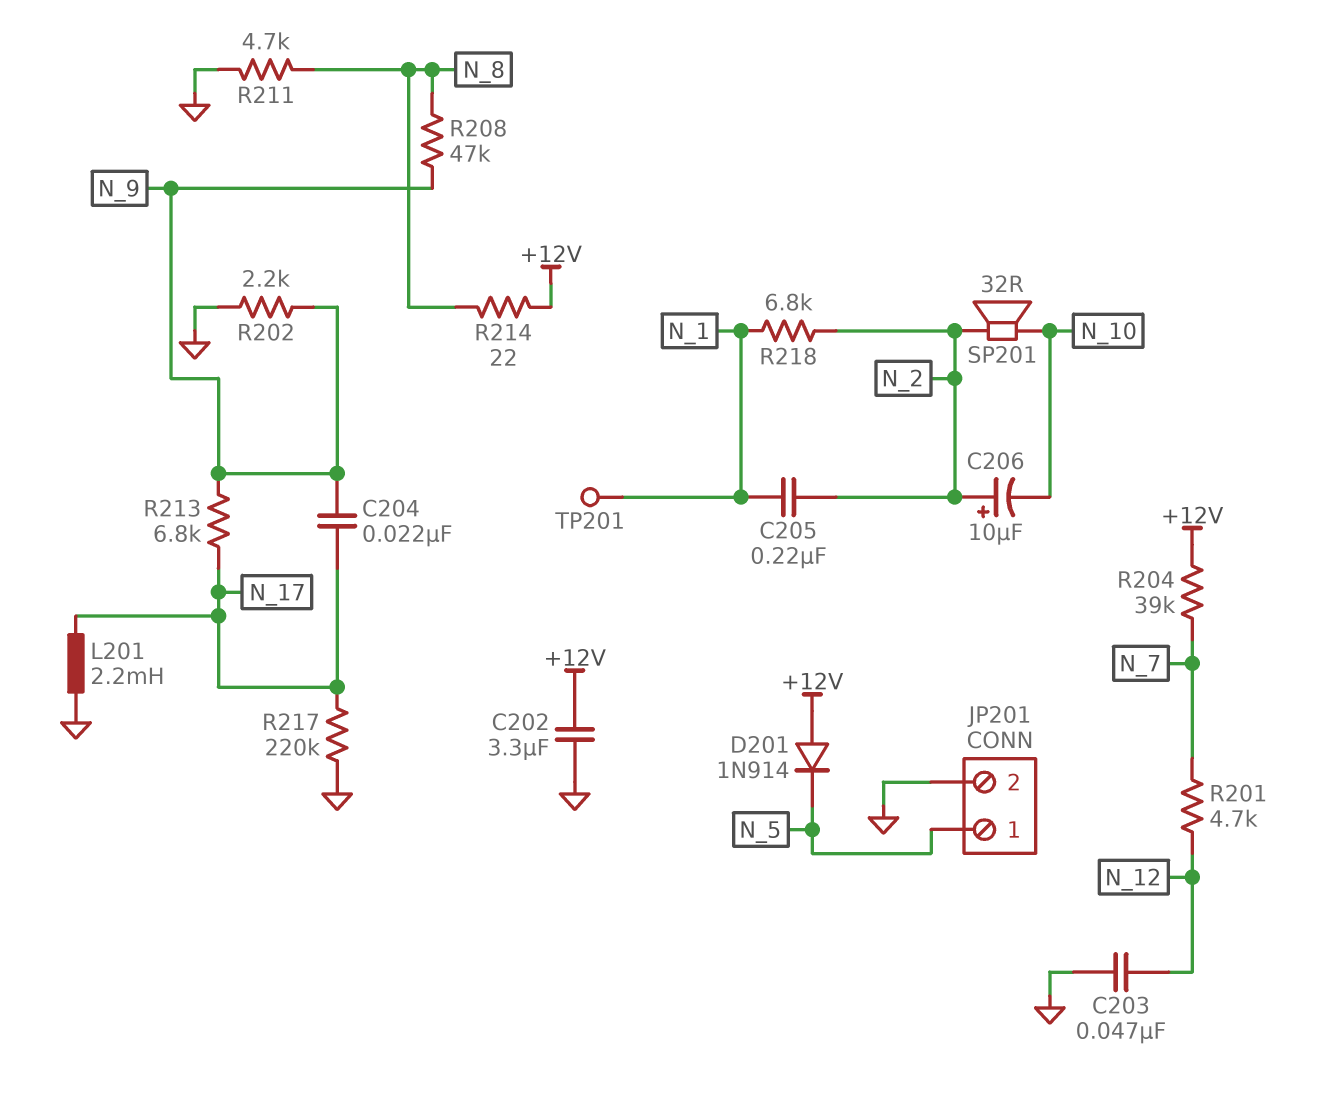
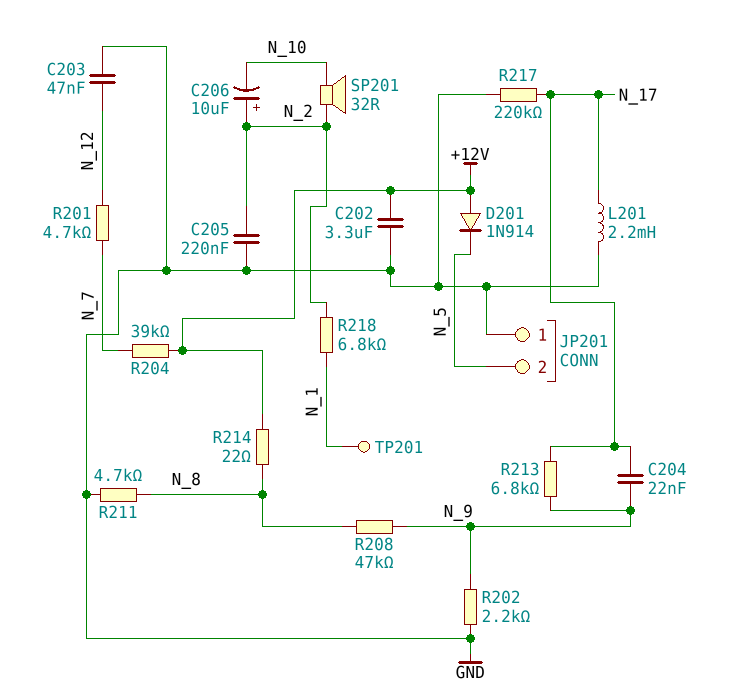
C205: 220nF (N_1, N_2) -> 220nF (GND, N_2)
JP201 pin 1: N_5 -> GND
JP201 pin 2: GND -> N_5

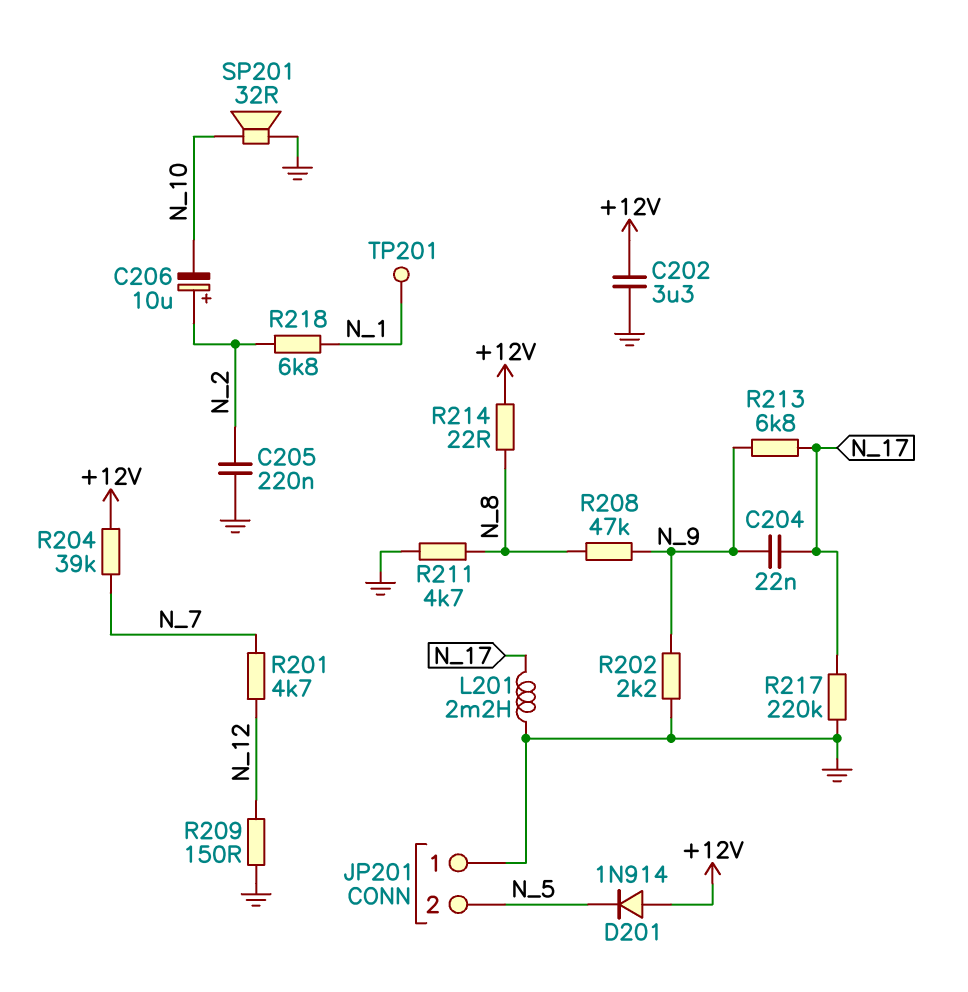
C203: 47nF (GND, N_12) -> none
R209: none -> 150 (GND, N_12)
SP201: speaker 32R (N_2, N_10) -> speaker 32R (GND, N_10)

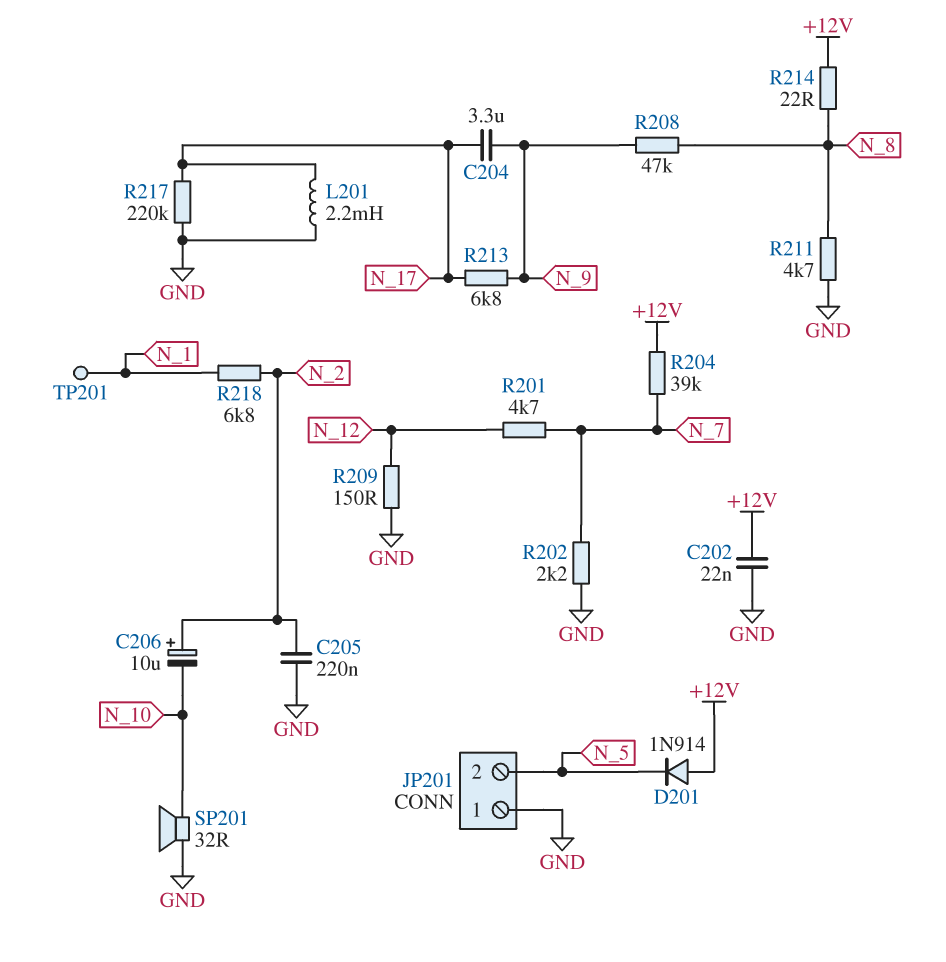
C202: 3.3uF (+12V, GND) -> 22nF (+12V, GND)
C204: 22nF (N_9, N_17) -> 3.3uF (N_9, N_17)
R202: 2.2k (GND, N_9) -> 2.2k (GND, N_7)

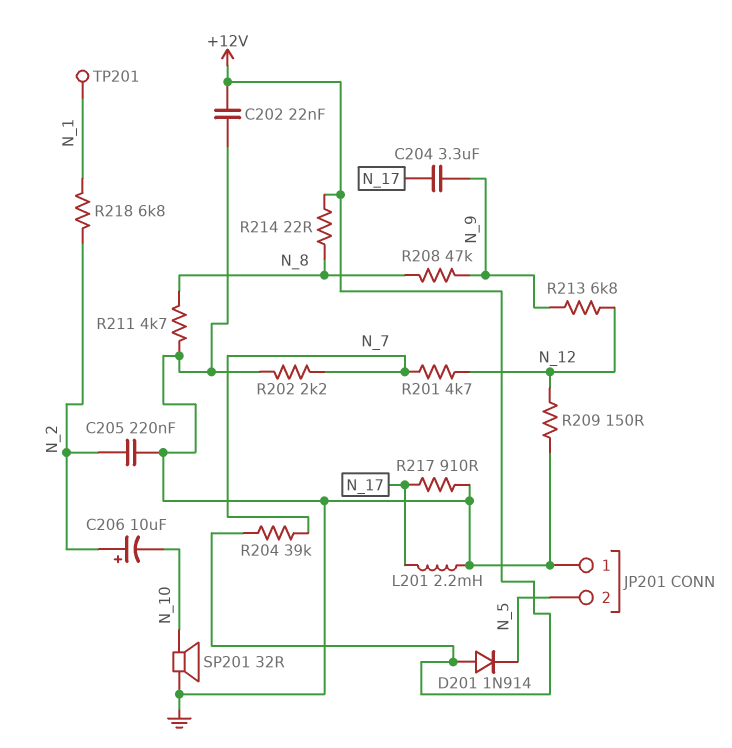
R213: 6.8k (N_9, N_17) -> 6.8k (N_9, N_12)
R217: 220k (GND, N_17) -> 910 (GND, N_17)

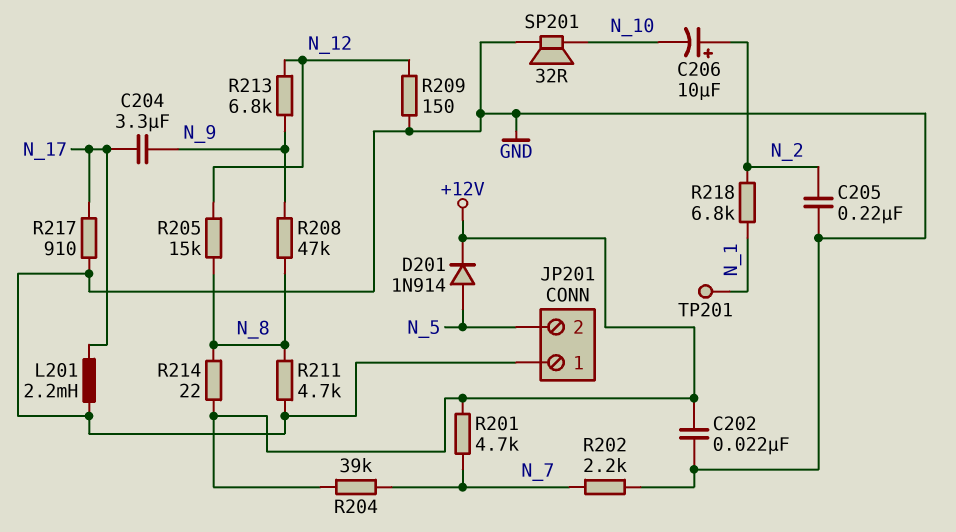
D201: diode 1N914 (A +12V, K N_5) -> diode 1N914 (A N_5, K +12V)
R201: 4.7k (N_7, N_12) -> 4.7k (+12V, N_7)
R205: none -> 15k (N_8, N_12)

